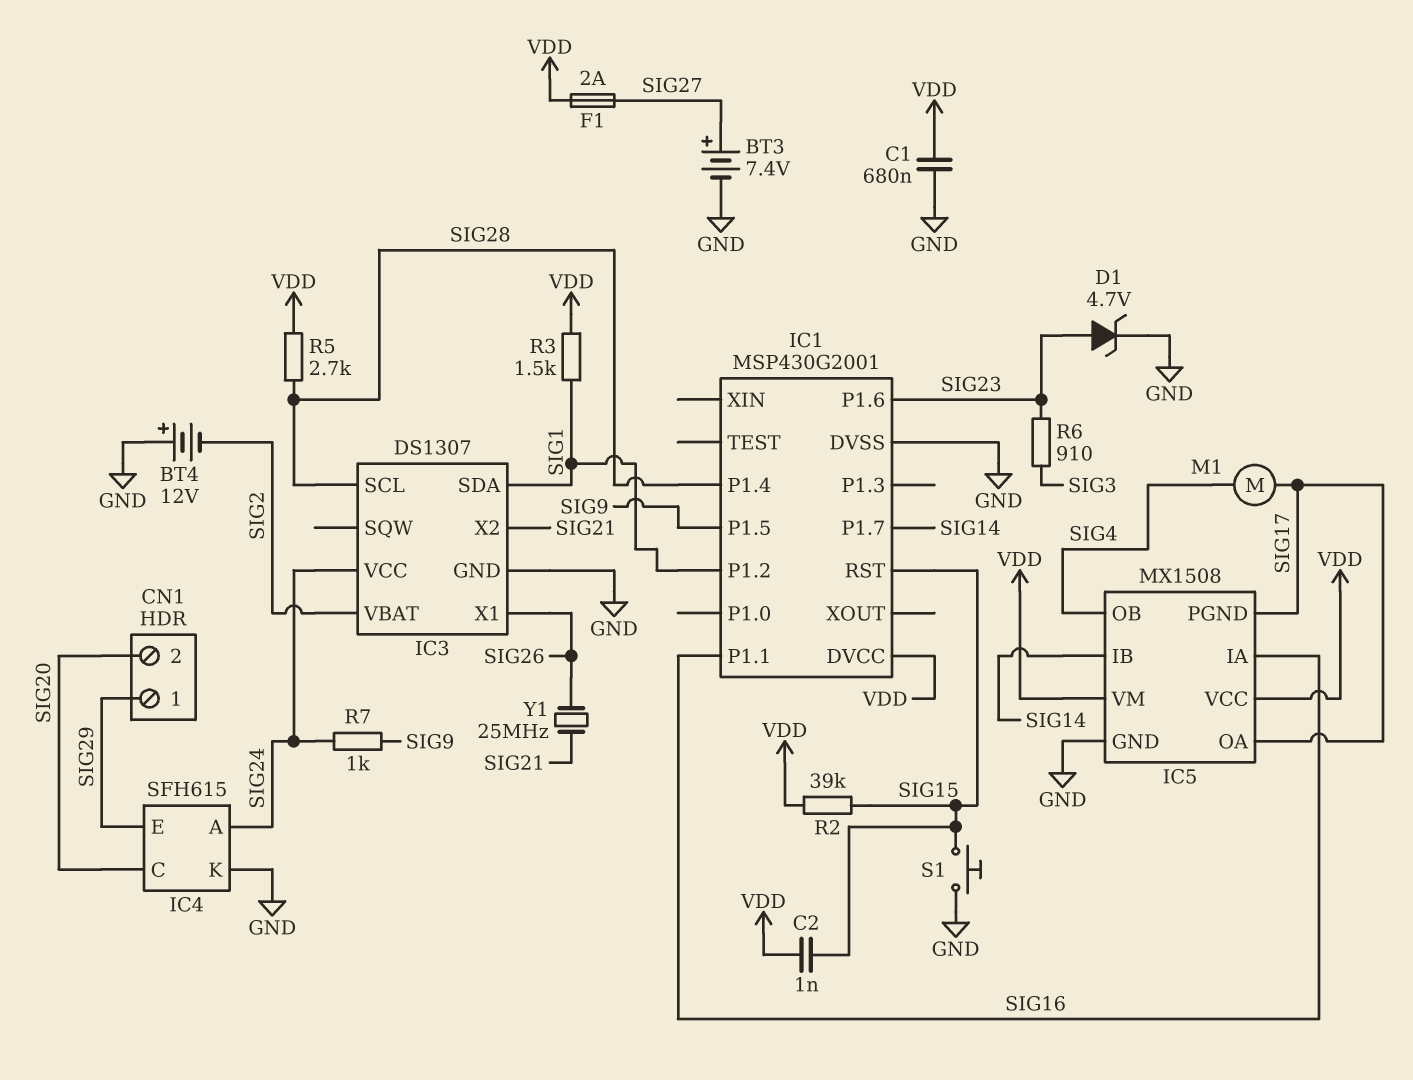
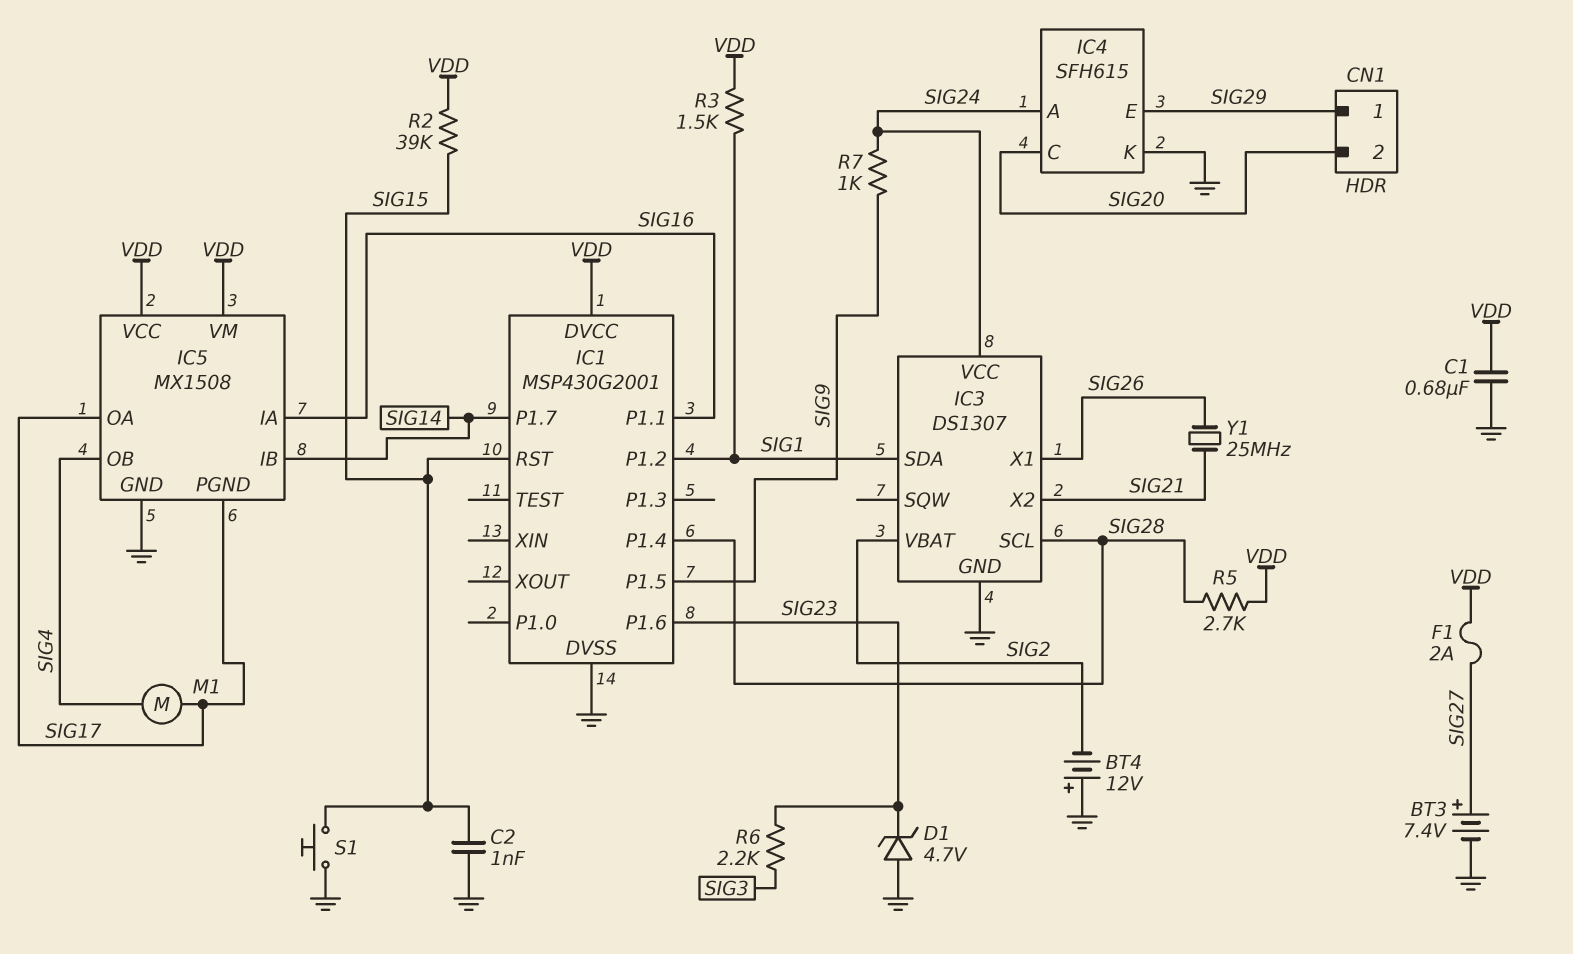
C2: 1nF (SIG15, VDD) -> 1nF (GND, SIG15)
D1: zener 4.7V (A SIG23, K GND) -> zener 4.7V (A GND, K SIG23)
R6: 910 (SIG3, SIG23) -> 2.2k (SIG3, SIG23)

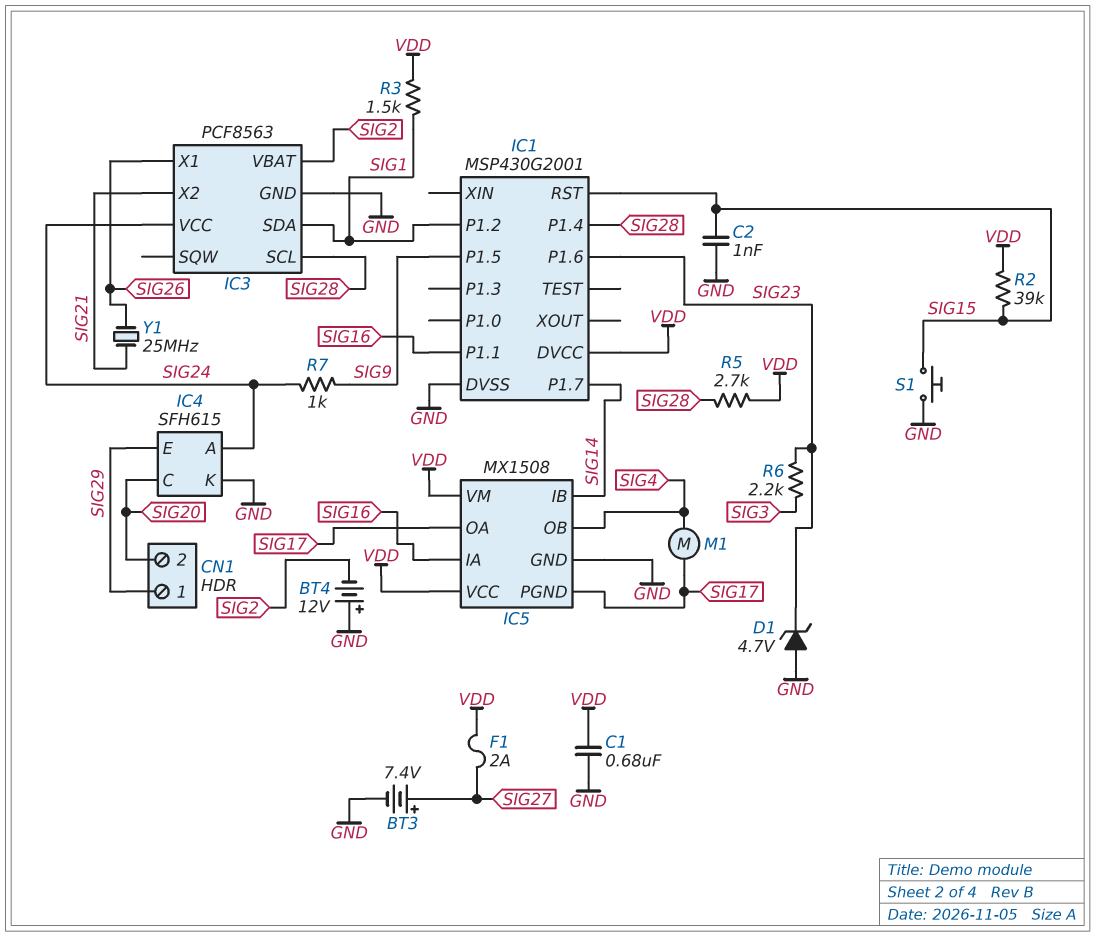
IC3: DS1307 -> PCF8563

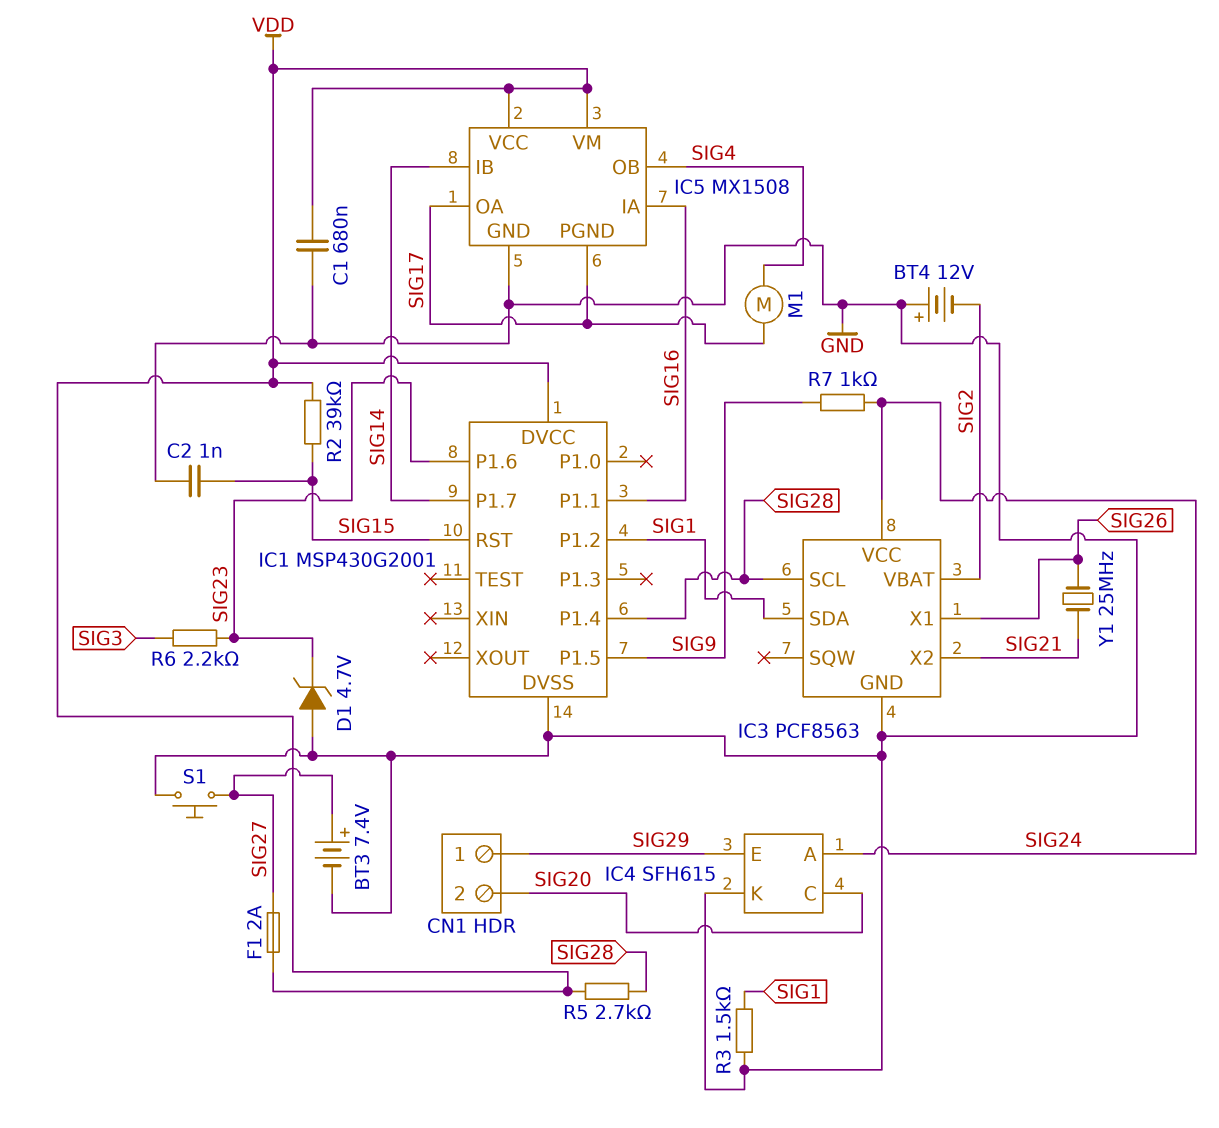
R3: 1.5k (SIG1, VDD) -> 1.5k (GND, SIG1)
S1: button (GND, SIG15) -> button (GND, SIG27)

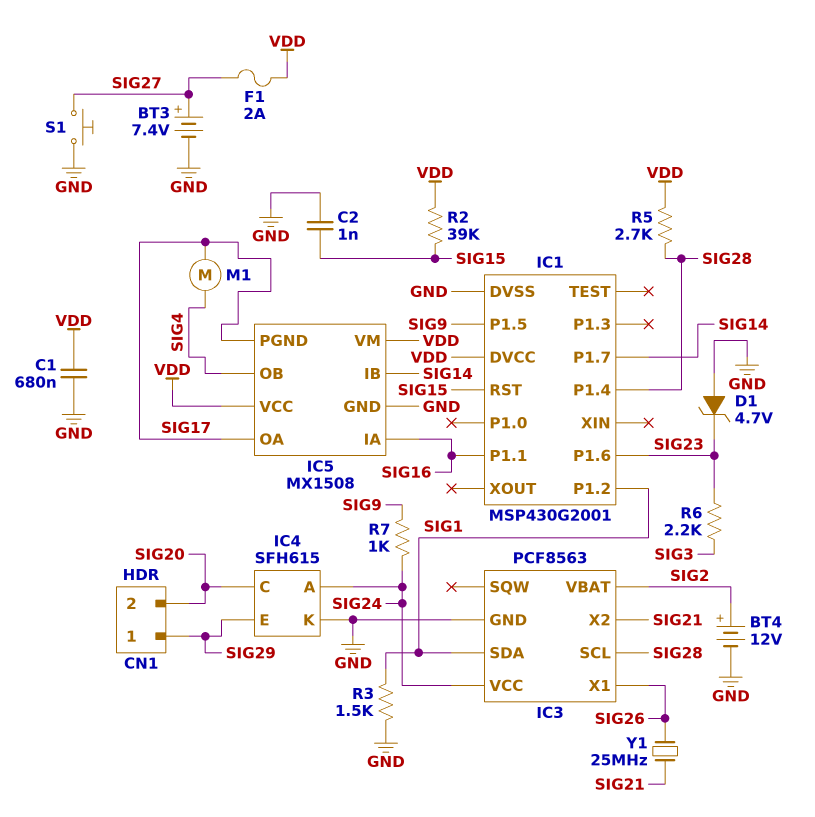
BT4: 12V (plus GND, minus SIG2) -> 12V (plus SIG2, minus GND)

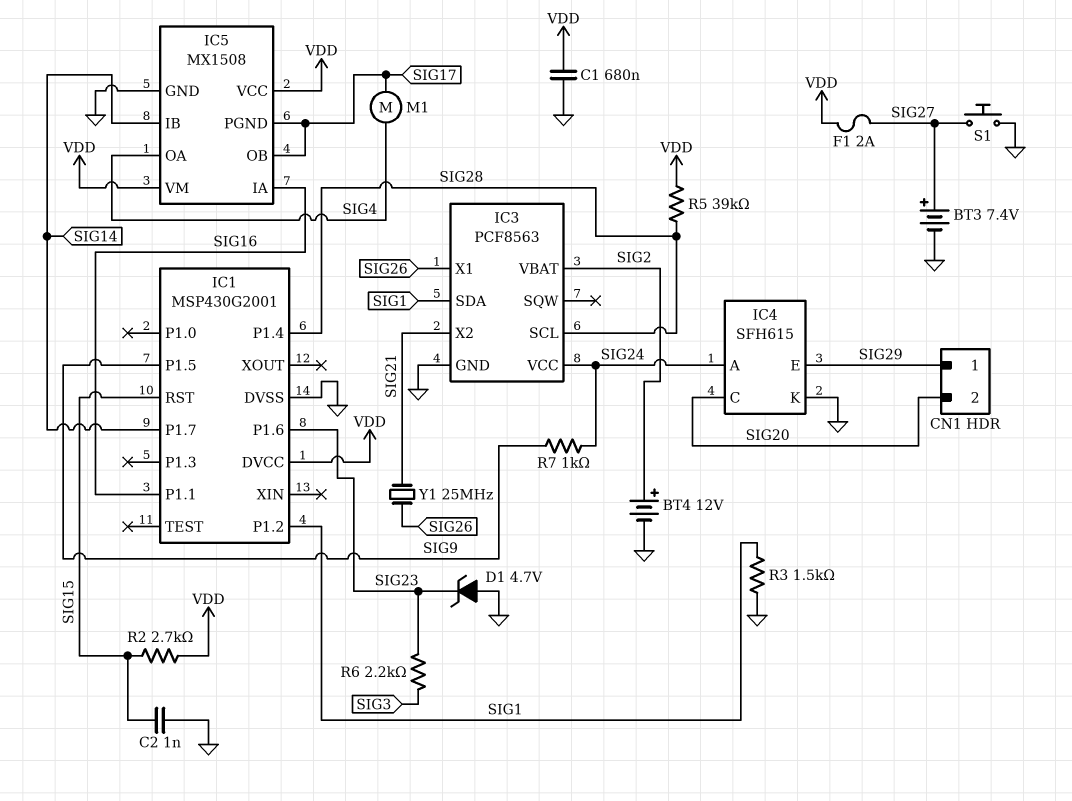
IC5 pin OA: SIG17 -> SIG4
IC5 pin OB: SIG4 -> SIG17
R2: 39k (SIG15, VDD) -> 2.7k (SIG15, VDD)
R5: 2.7k (SIG28, VDD) -> 39k (SIG28, VDD)

